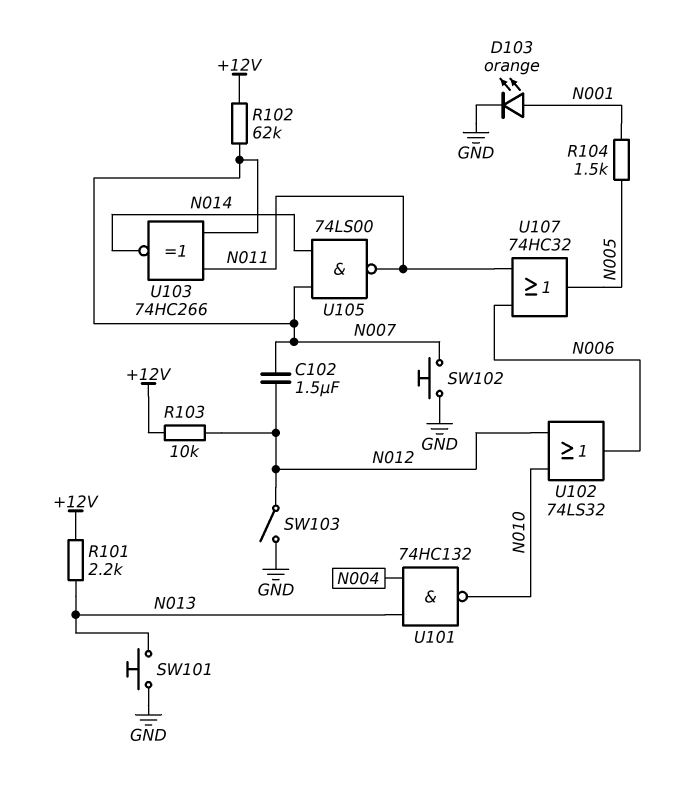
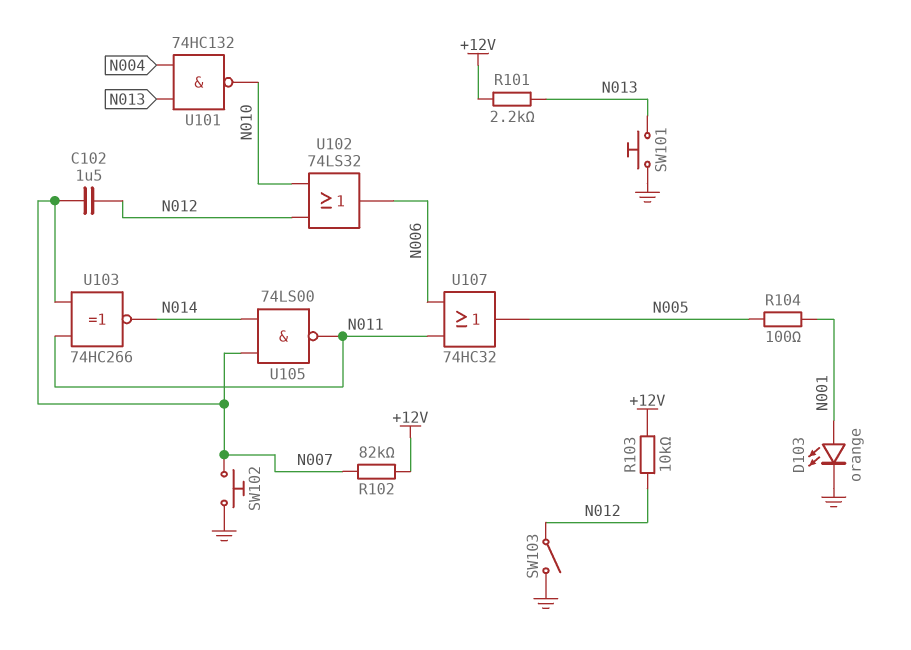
R102: 62k (+12V, N007) -> 82k (+12V, N007)
R104: 1.5k (N001, N005) -> 100 (N001, N005)

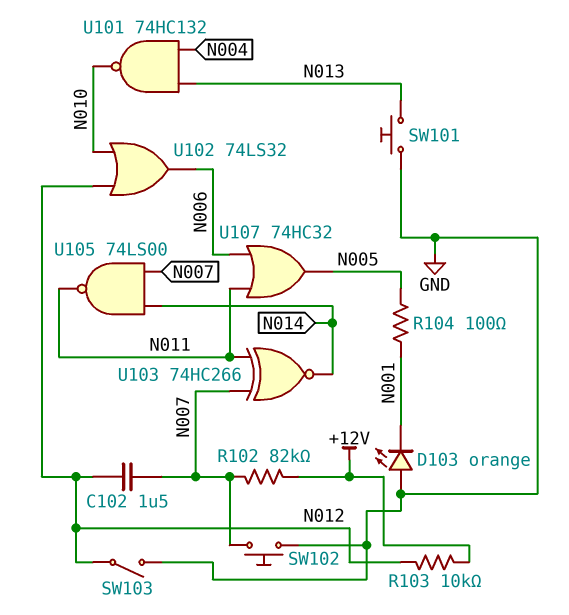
D103: LED orange (A N001, K GND) -> LED orange (A GND, K N001)
R101: 2.2k (+12V, N013) -> none

